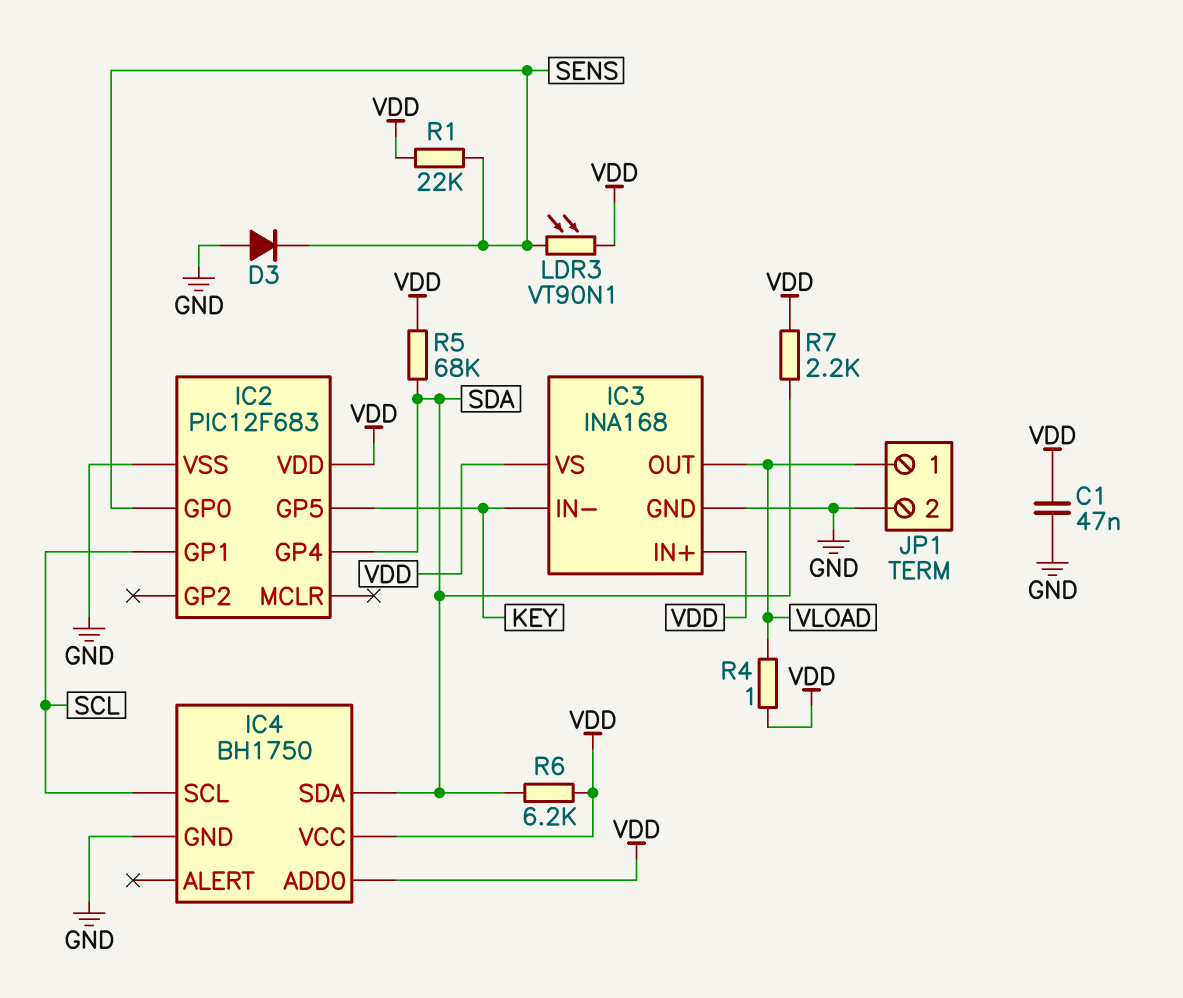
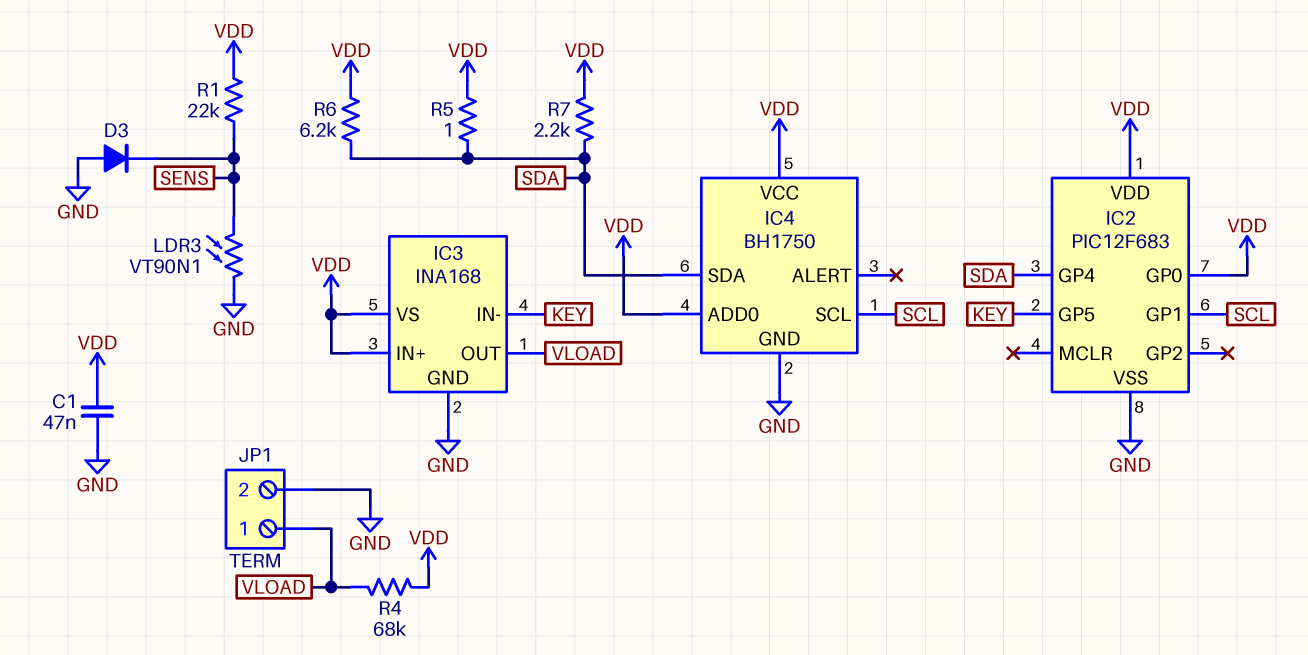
IC2 pin GP0: SENS -> VDD
LDR3: VT90N1 (SENS, VDD) -> VT90N1 (GND, SENS)
R4: 1 (VDD, VLOAD) -> 68k (VDD, VLOAD)
R5: 68k (SDA, VDD) -> 1 (SDA, VDD)

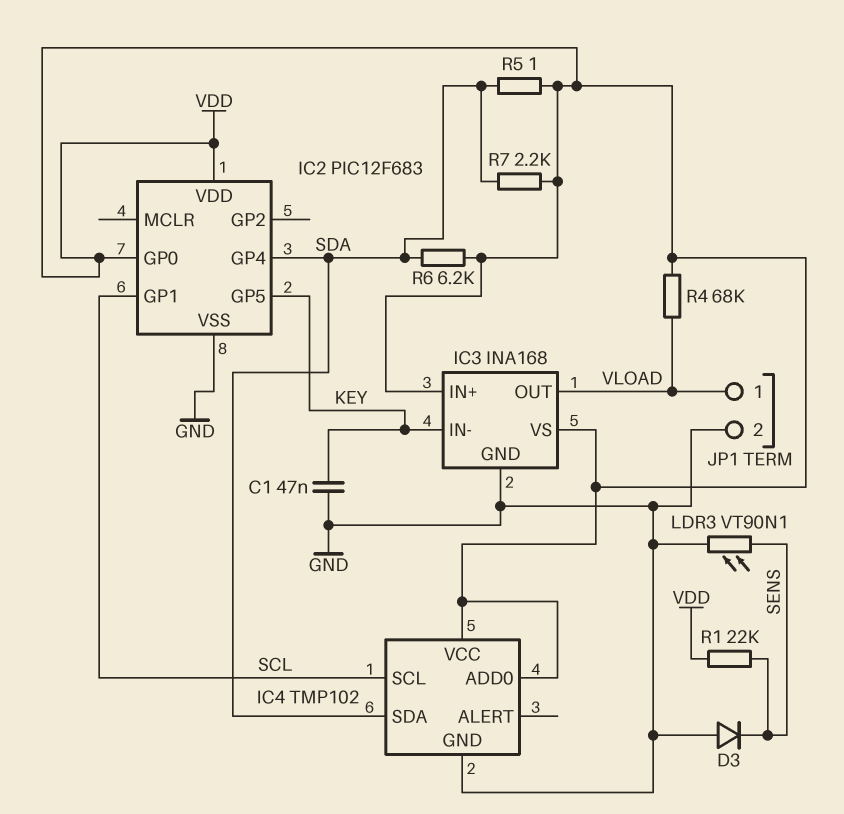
C1: 47nF (GND, VDD) -> 47nF (GND, KEY)
IC4: BH1750 -> TMP102

